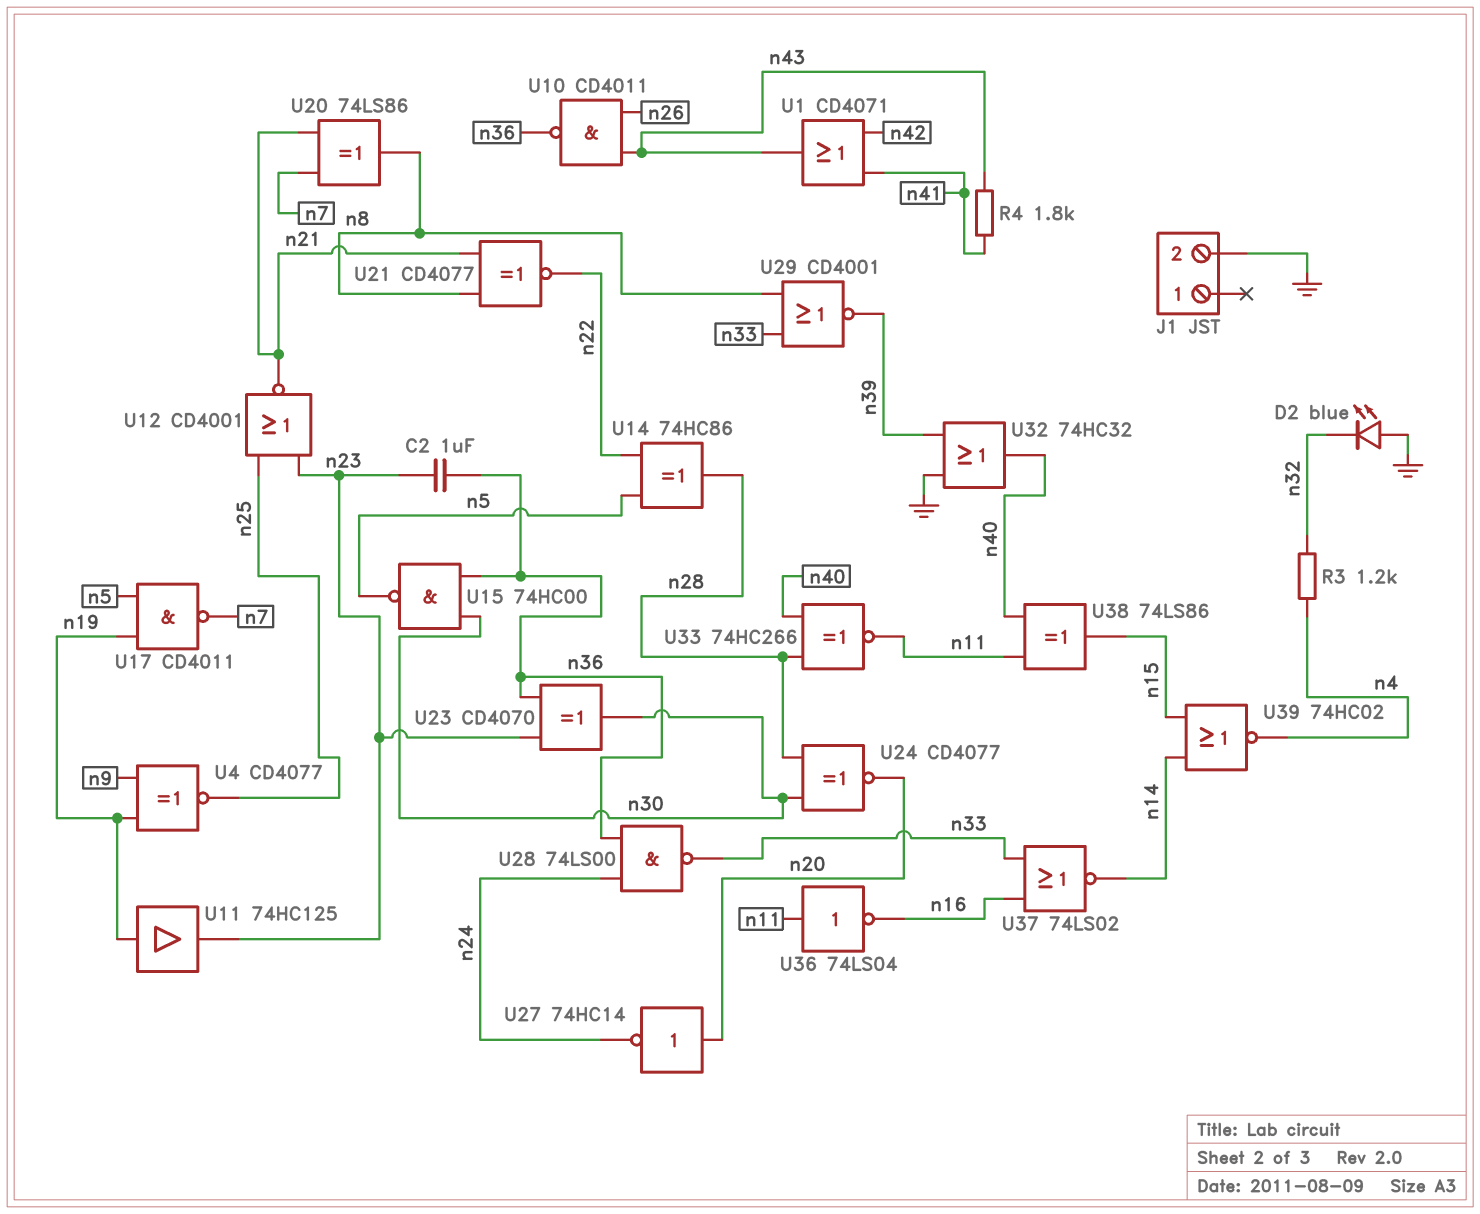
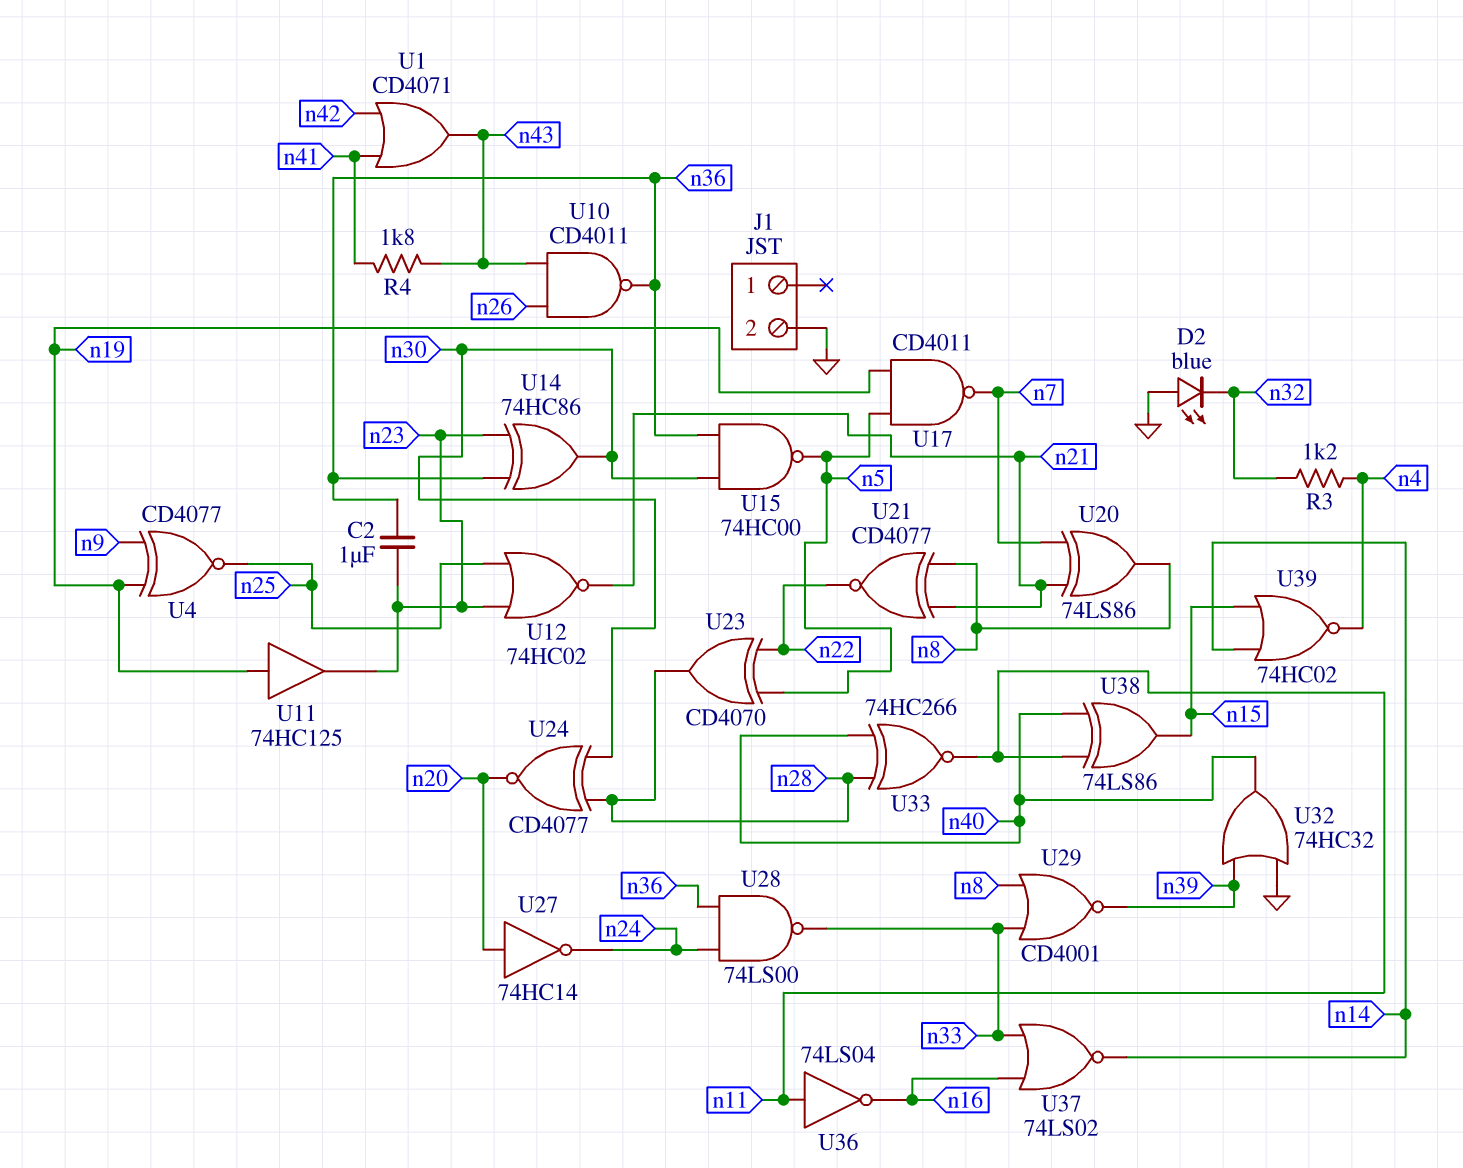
U12: NOR CD4001 (in n23, in n25, out n21) -> NOR 74HC02 (in n23, in n25, out n21)
U14: XOR 74HC86 (in n5, in n22, out n28) -> XOR 74HC86 (in n23, in n36, out n30)
U23: XOR CD4070 (in n23, in n36, out n30) -> XOR CD4070 (in n5, in n22, out n28)

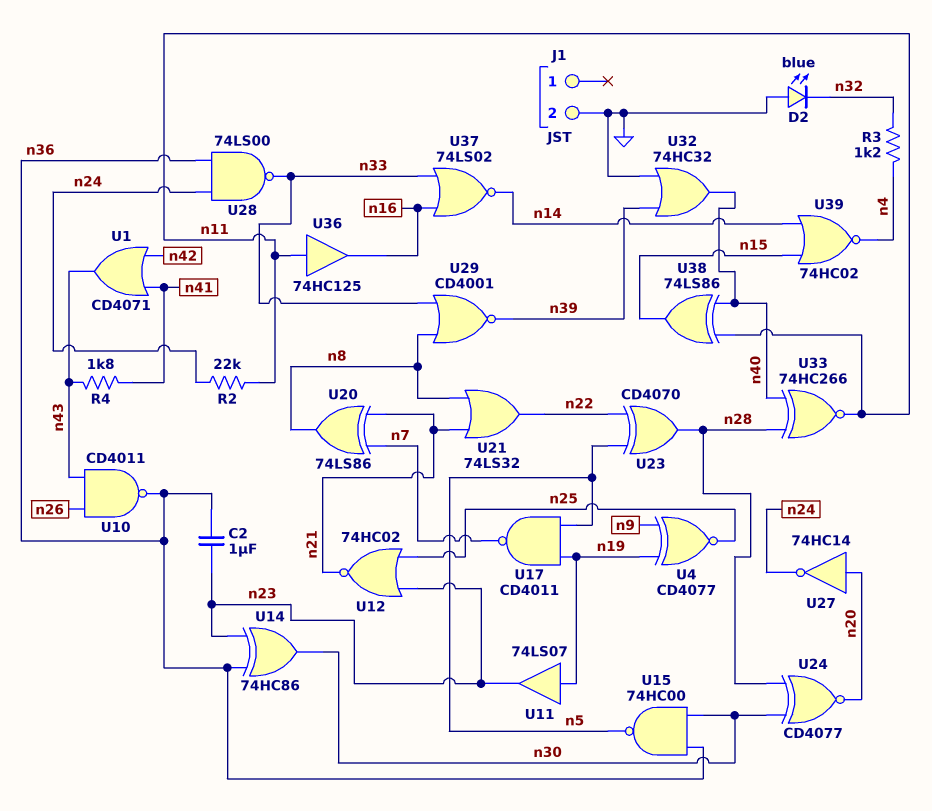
R2: none -> 22k (n11, n24)
U11: buffer 74HC125 (in n19, out n23) -> buffer 74LS07 (in n19, out n23)
U21: XNOR CD4077 (in n8, in n21, out n22) -> OR 74LS32 (in n8, in n21, out n22)
U36: NOT 74LS04 (in n11, out n16) -> buffer 74HC125 (in n11, out n16)

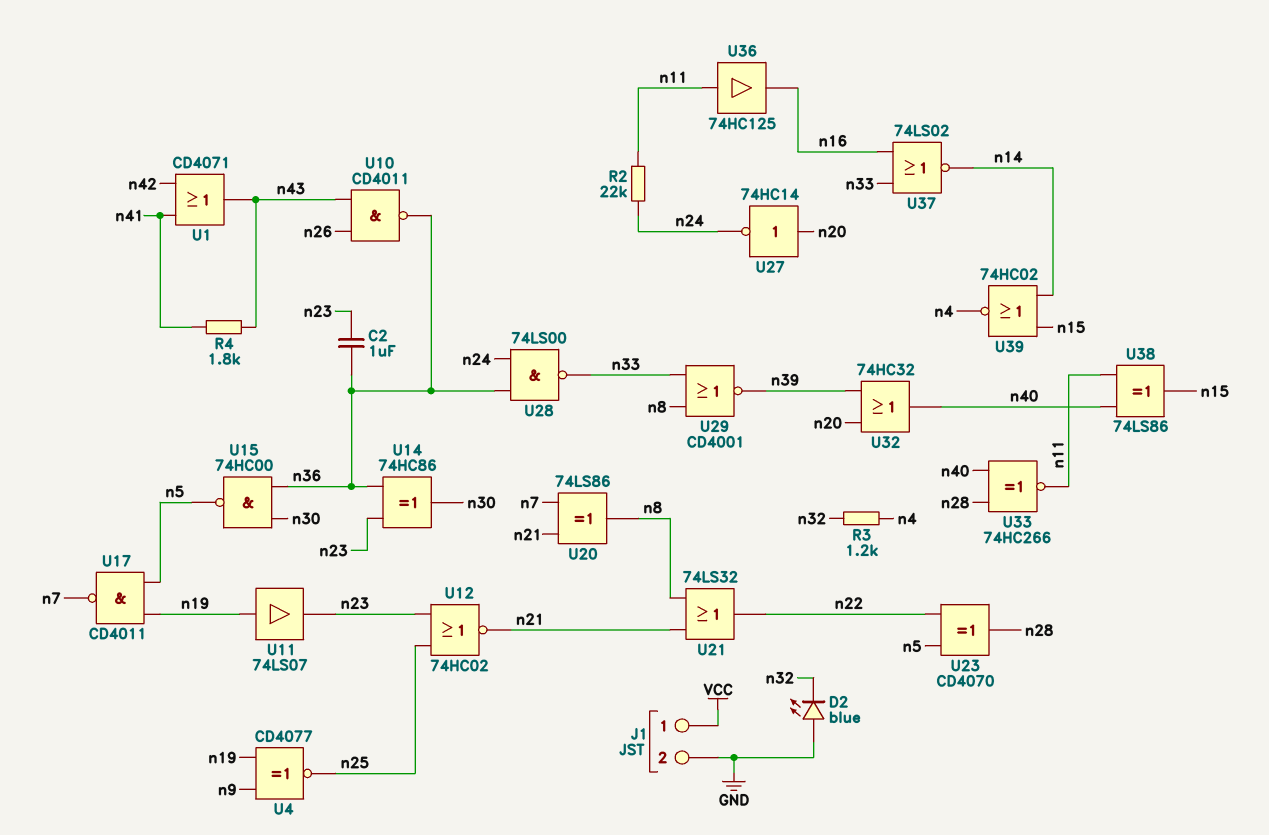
J1 pin 1: none -> VCC
U24: XNOR CD4077 (in n28, in n30, out n20) -> none
U32: OR 74HC32 (in GND, in n39, out n40) -> OR 74HC32 (in n20, in n39, out n40)

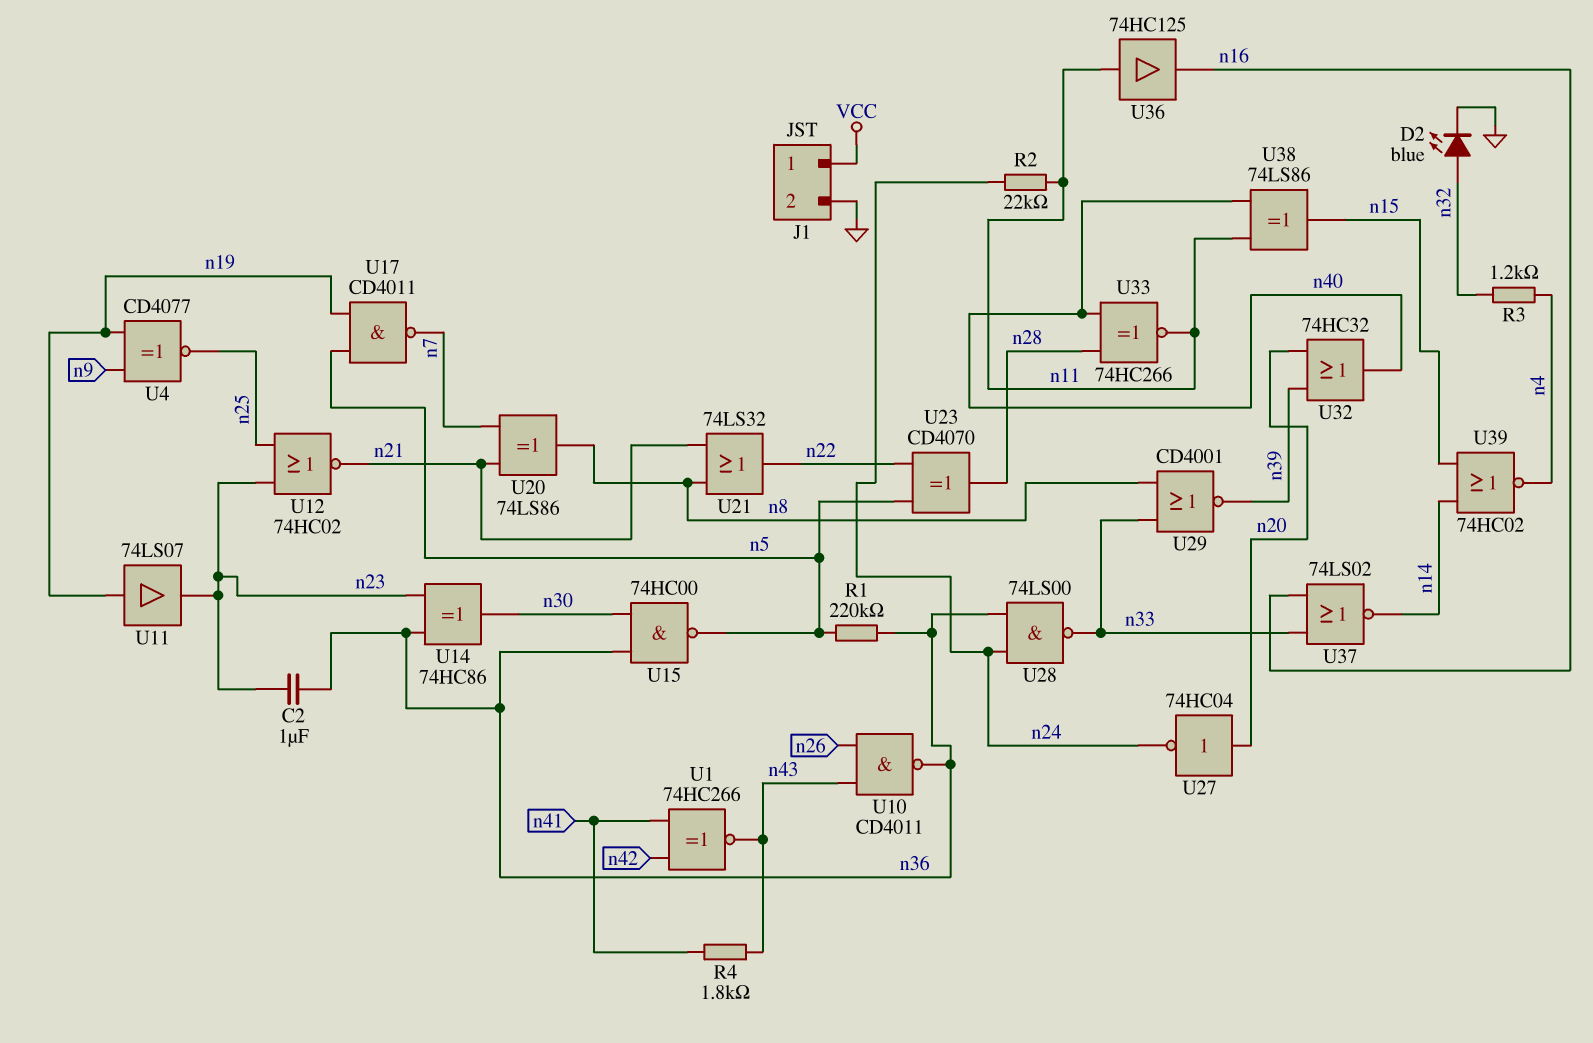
D2: LED blue (A GND, K n32) -> LED blue (A n32, K GND)
R1: none -> 220k (n5, n36)
U1: OR CD4071 (in n41, in n42, out n43) -> XNOR 74HC266 (in n41, in n42, out n43)
U27: NOT 74HC14 (in n20, out n24) -> NOT 74HC04 (in n20, out n24)

